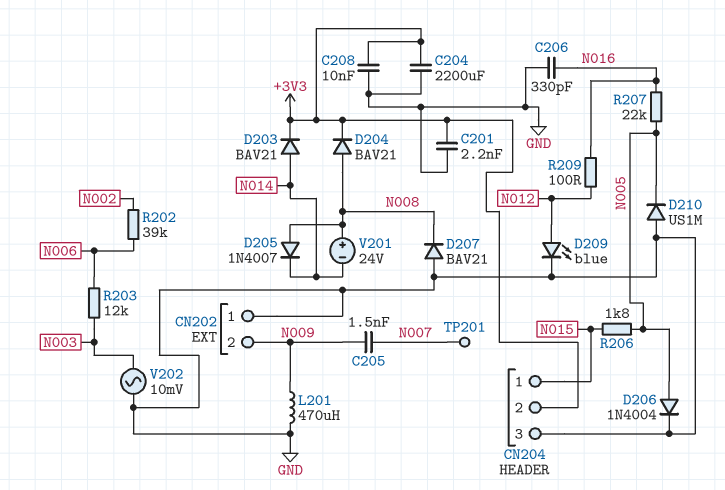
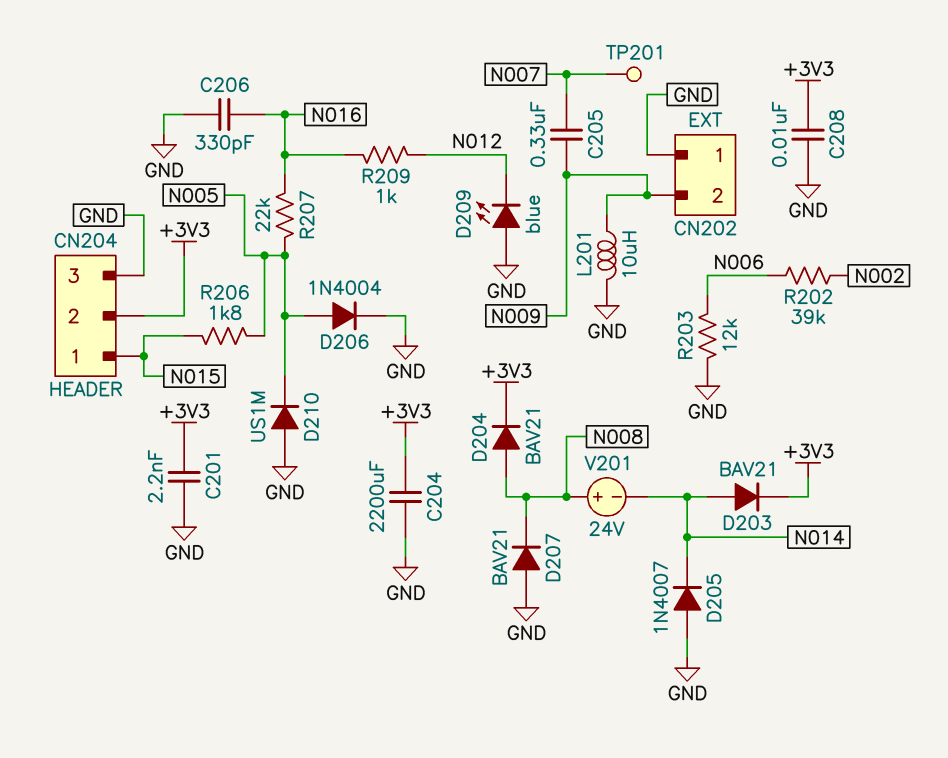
C205: 1.5nF (N007, N009) -> 330nF (N007, N009)
D205: diode 1N4007 (A N008, K N014) -> diode 1N4007 (A GND, K N014)
D209: LED blue (A N012, K GND) -> LED blue (A GND, K N012)
L201: 470uH (GND, N009) -> 10uH (GND, N009)
R203: 12k (N003, N006) -> 12k (GND, N006)
R209: 100 (N012, N016) -> 1k (N012, N016)
V202: AC 10mV (GND, N003) -> none

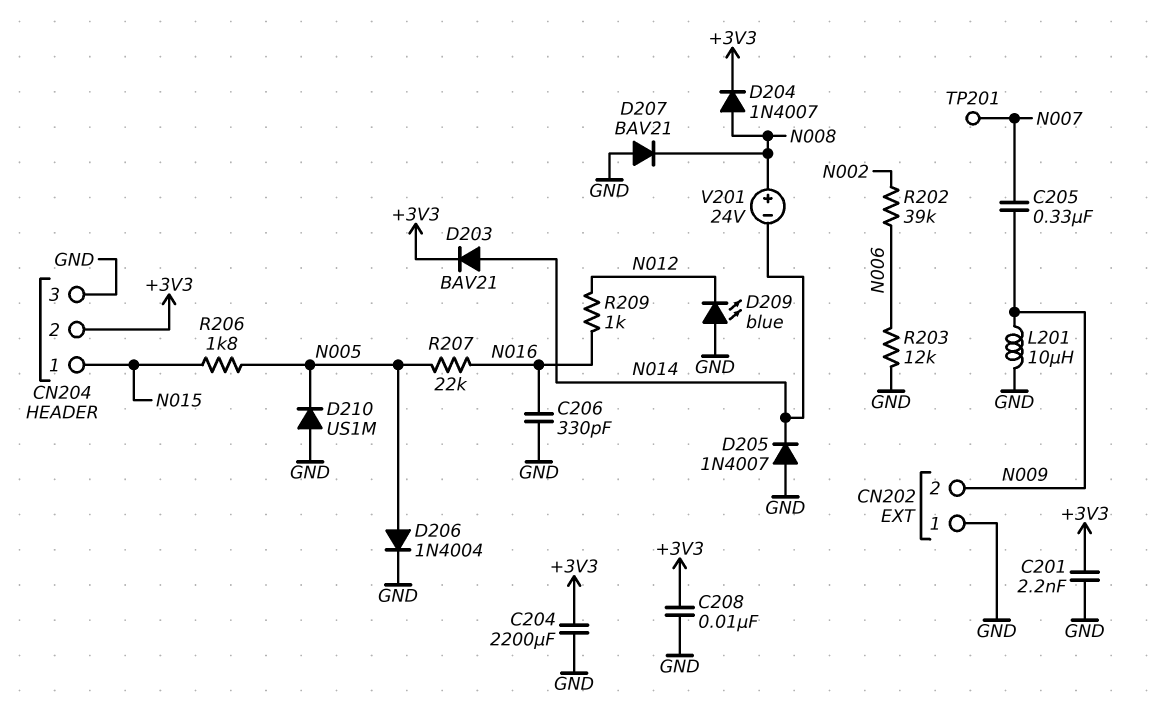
D204: diode BAV21 (A N008, K +3V3) -> diode 1N4007 (A N008, K +3V3)

